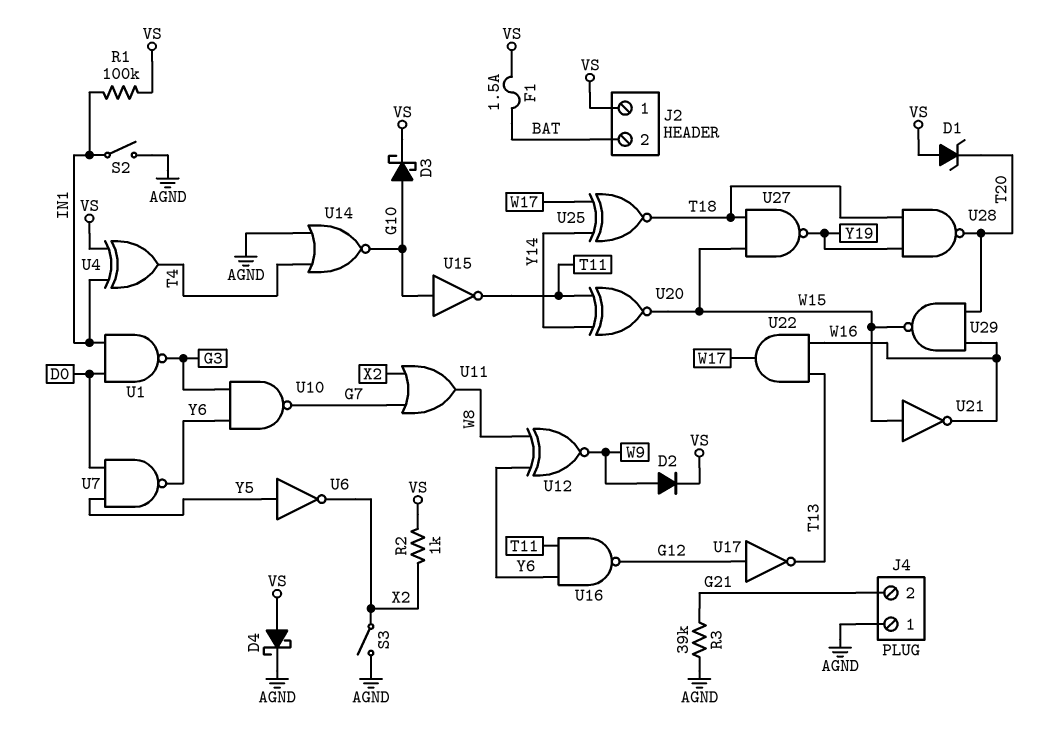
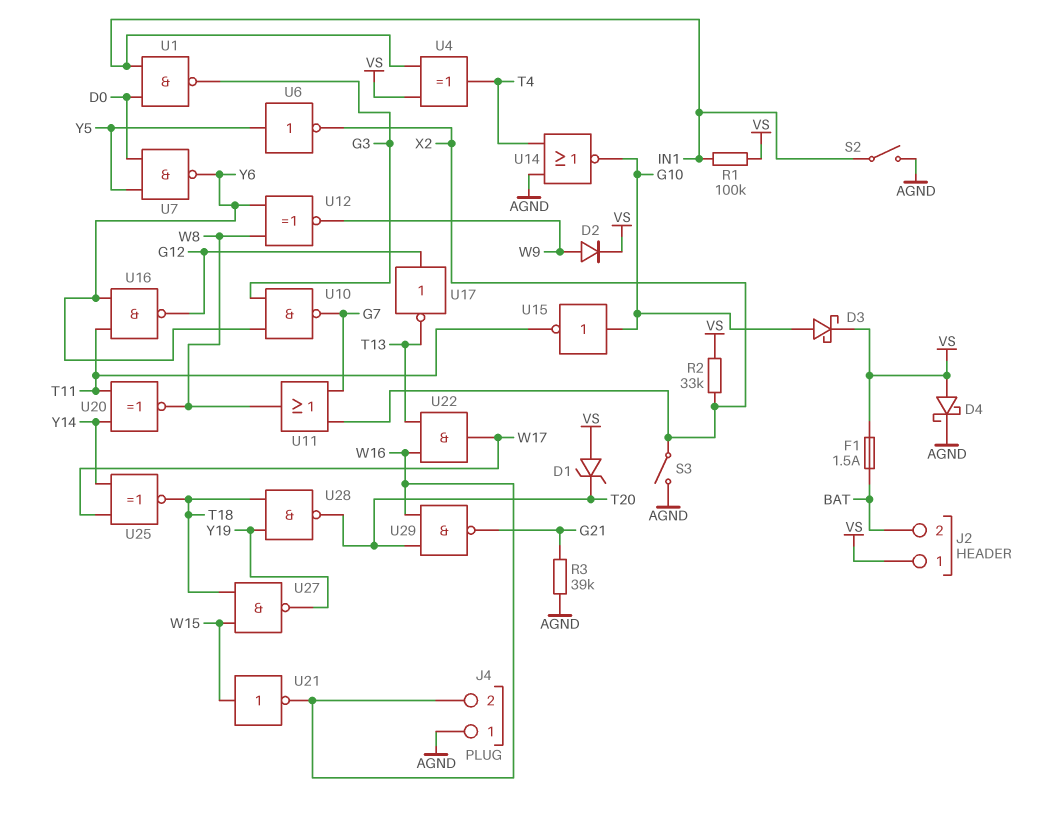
J4 pin 2: G21 -> W16
R2: 1k (VS, X2) -> 33k (VS, X2)
U20: XNOR (in T11, in Y14, out W15) -> XNOR (in T11, in Y14, out W8)
U29: NAND (in T20, in W16, out W15) -> NAND (in T20, in W16, out G21)

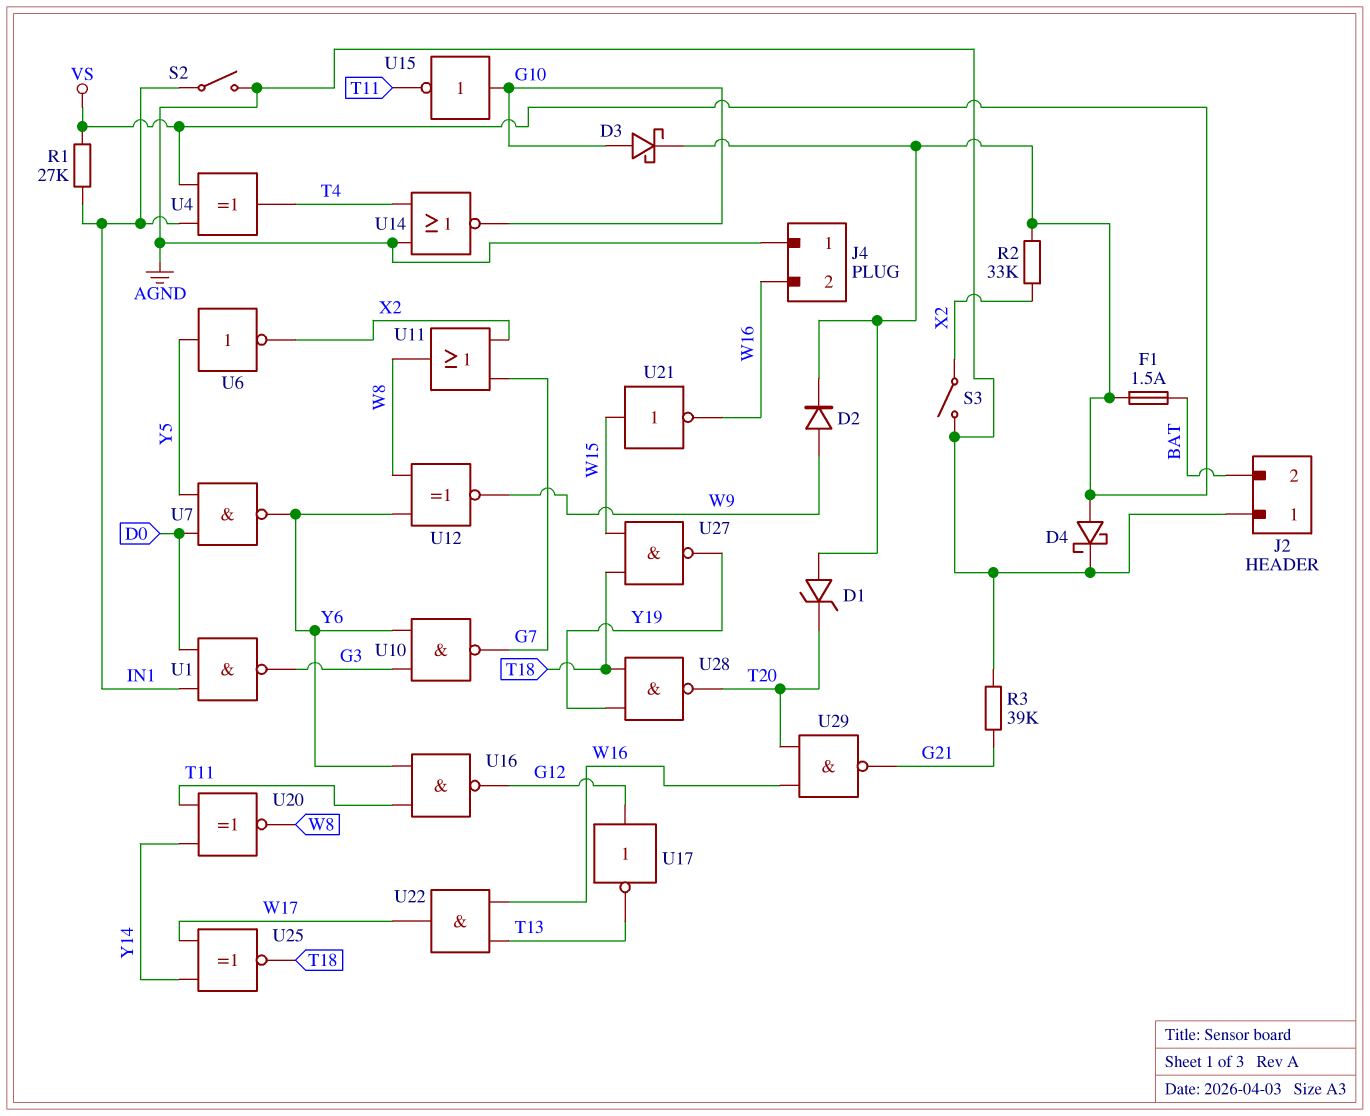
J2 pin 1: VS -> AGND
R1: 100k (IN1, VS) -> 27k (IN1, VS)

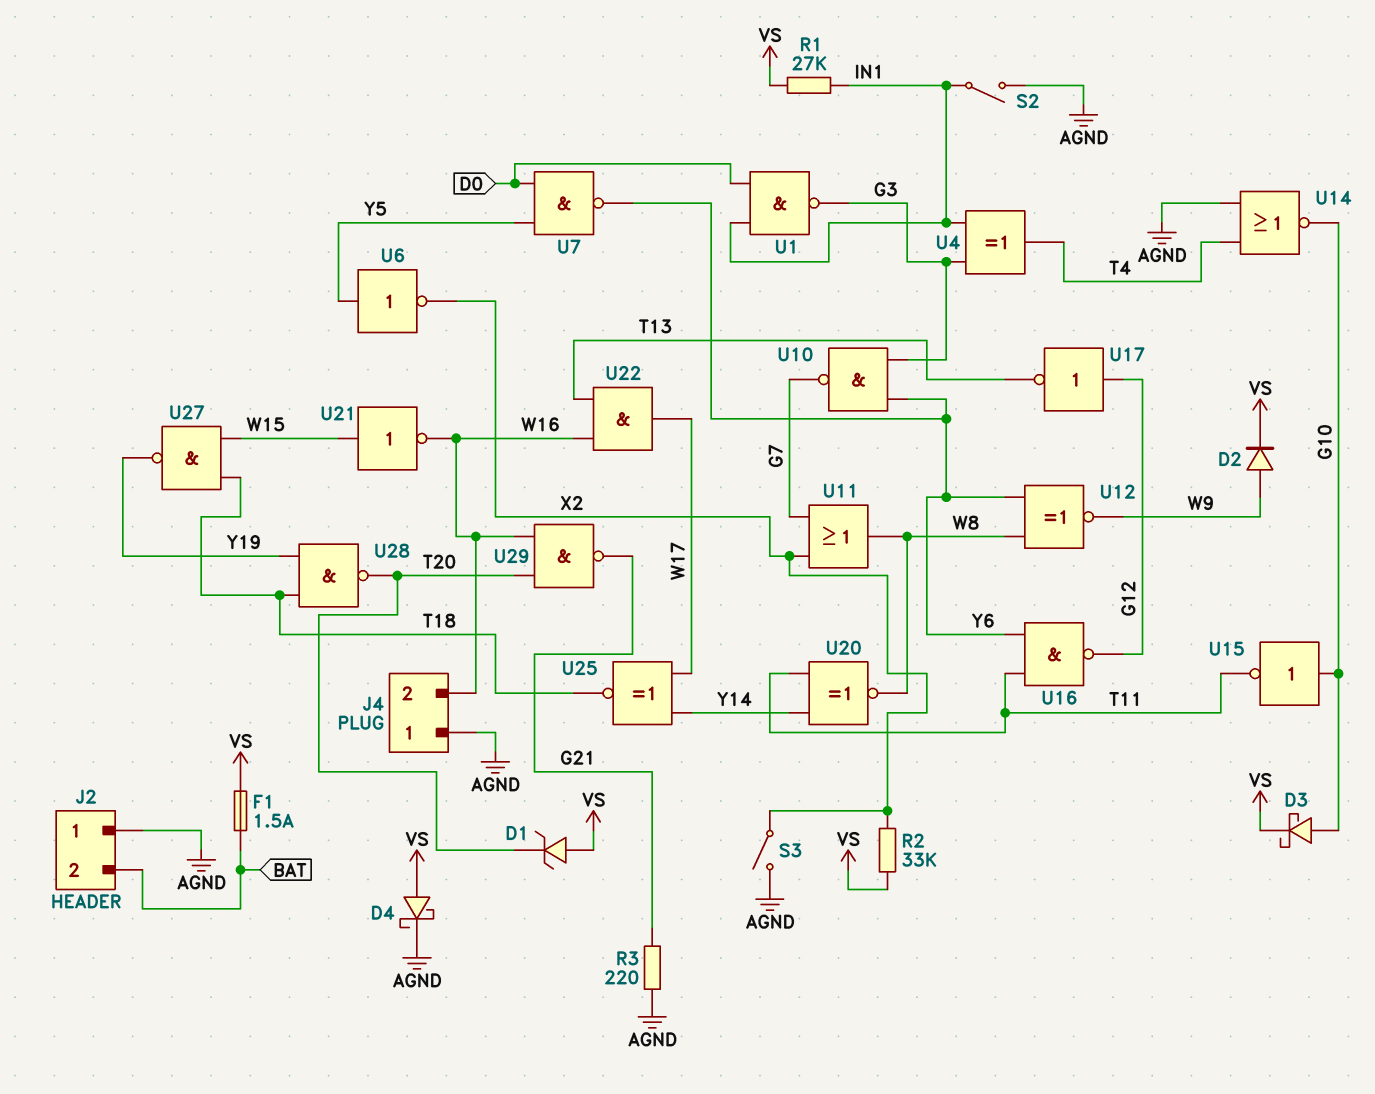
R3: 39k (AGND, G21) -> 220 (AGND, G21)
U4: XOR (in IN1, in VS, out T4) -> XOR (in G3, in IN1, out T4)

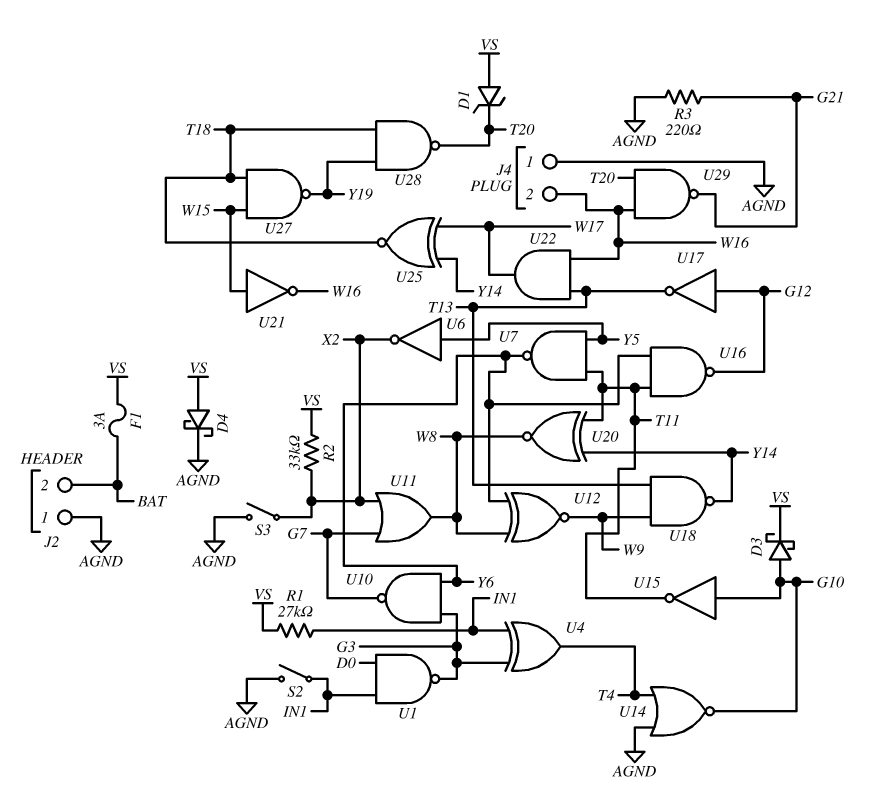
D2: diode (A W9, K VS) -> none
F1: 1.5A (BAT, VS) -> 3A (BAT, VS)
U7: NAND (in D0, in Y5, out Y6) -> NAND (in T11, in Y5, out Y6)
U18: none -> NAND (in T13, in W9, out Y14)

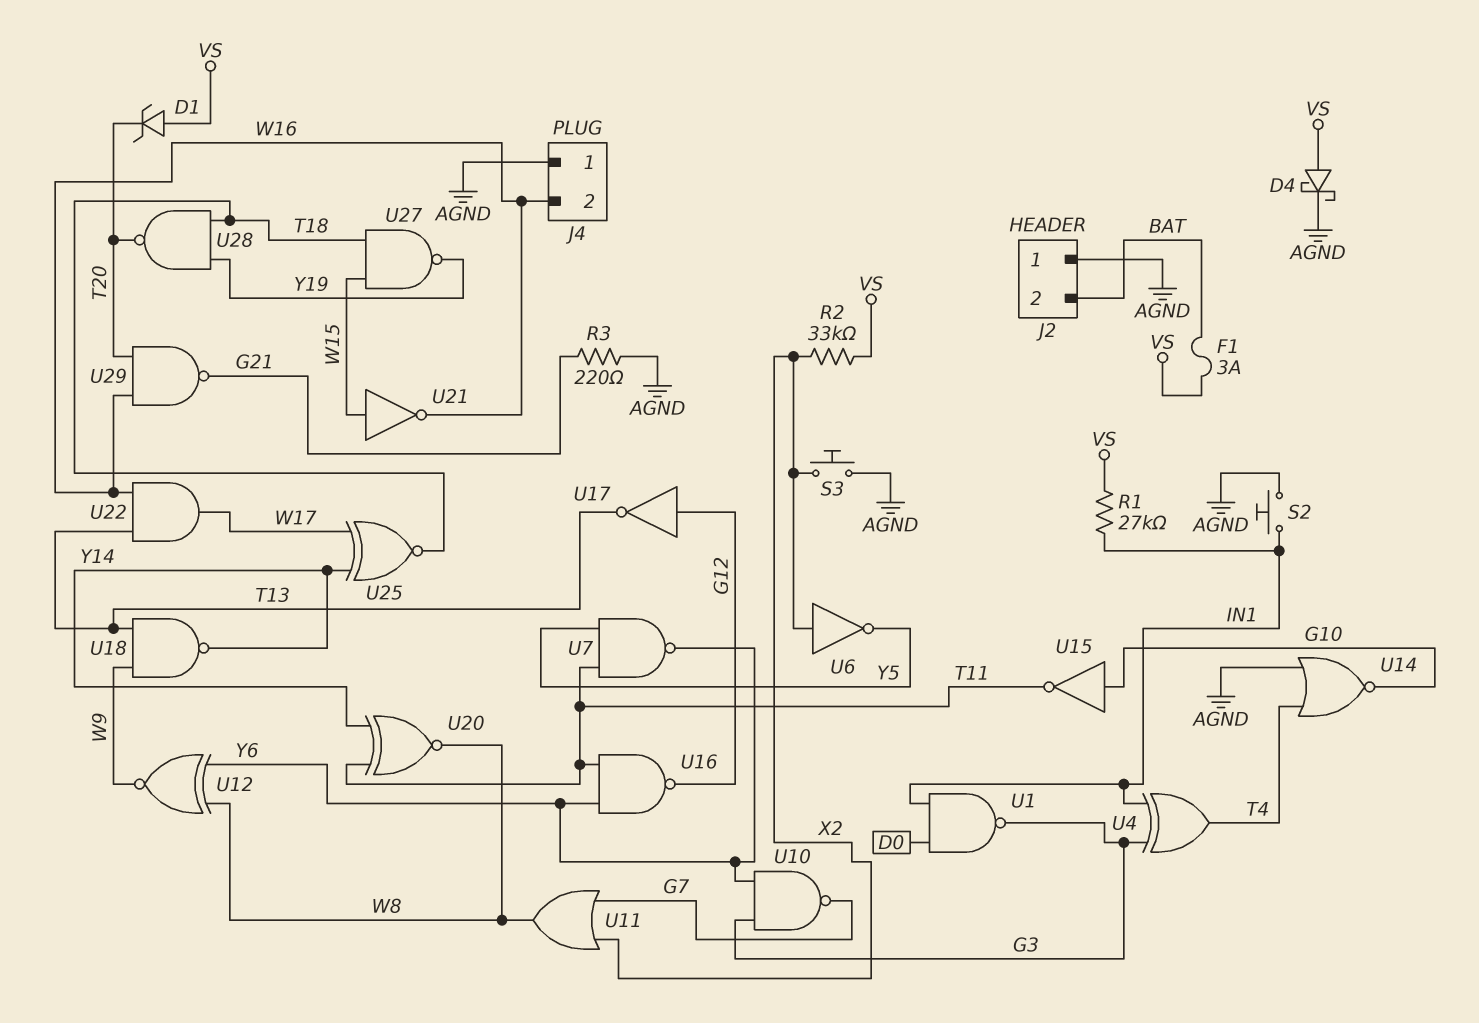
D3: schottky (A G10, K VS) -> none
S2: switch (AGND, IN1) -> button (AGND, IN1)
S3: switch (AGND, X2) -> button (AGND, X2)
U6: NOT (in Y5, out X2) -> NOT (in X2, out Y5)

